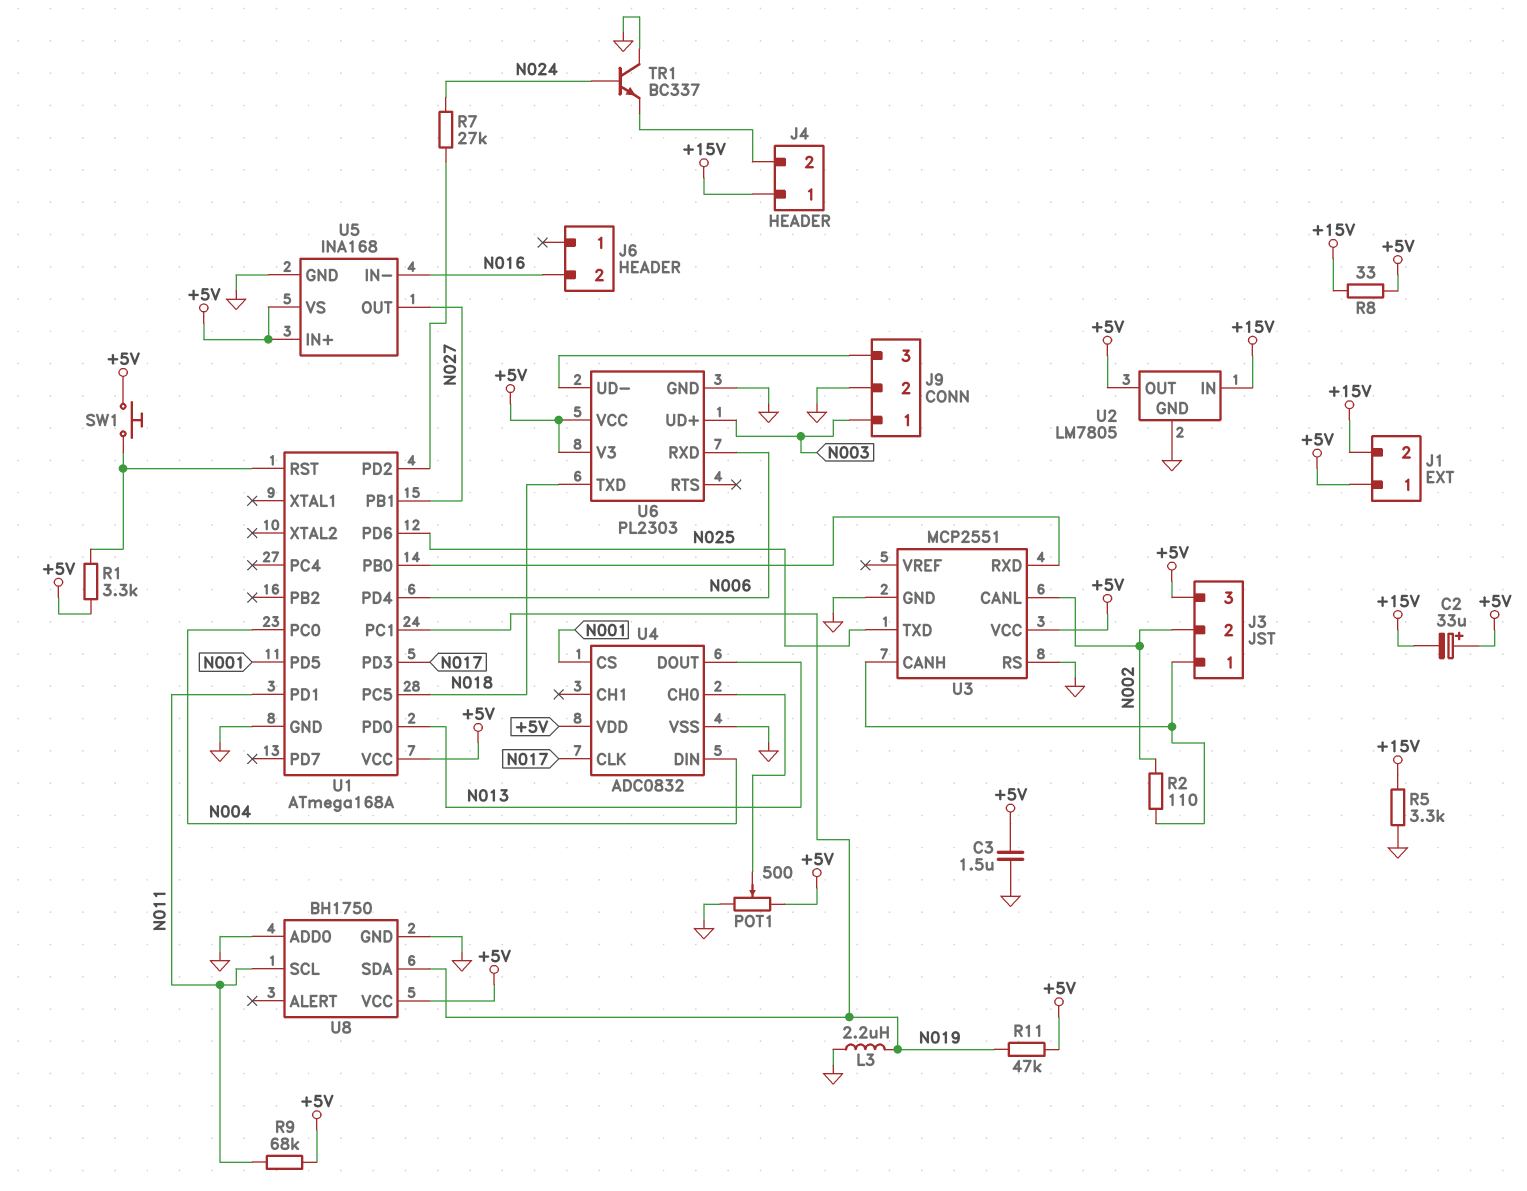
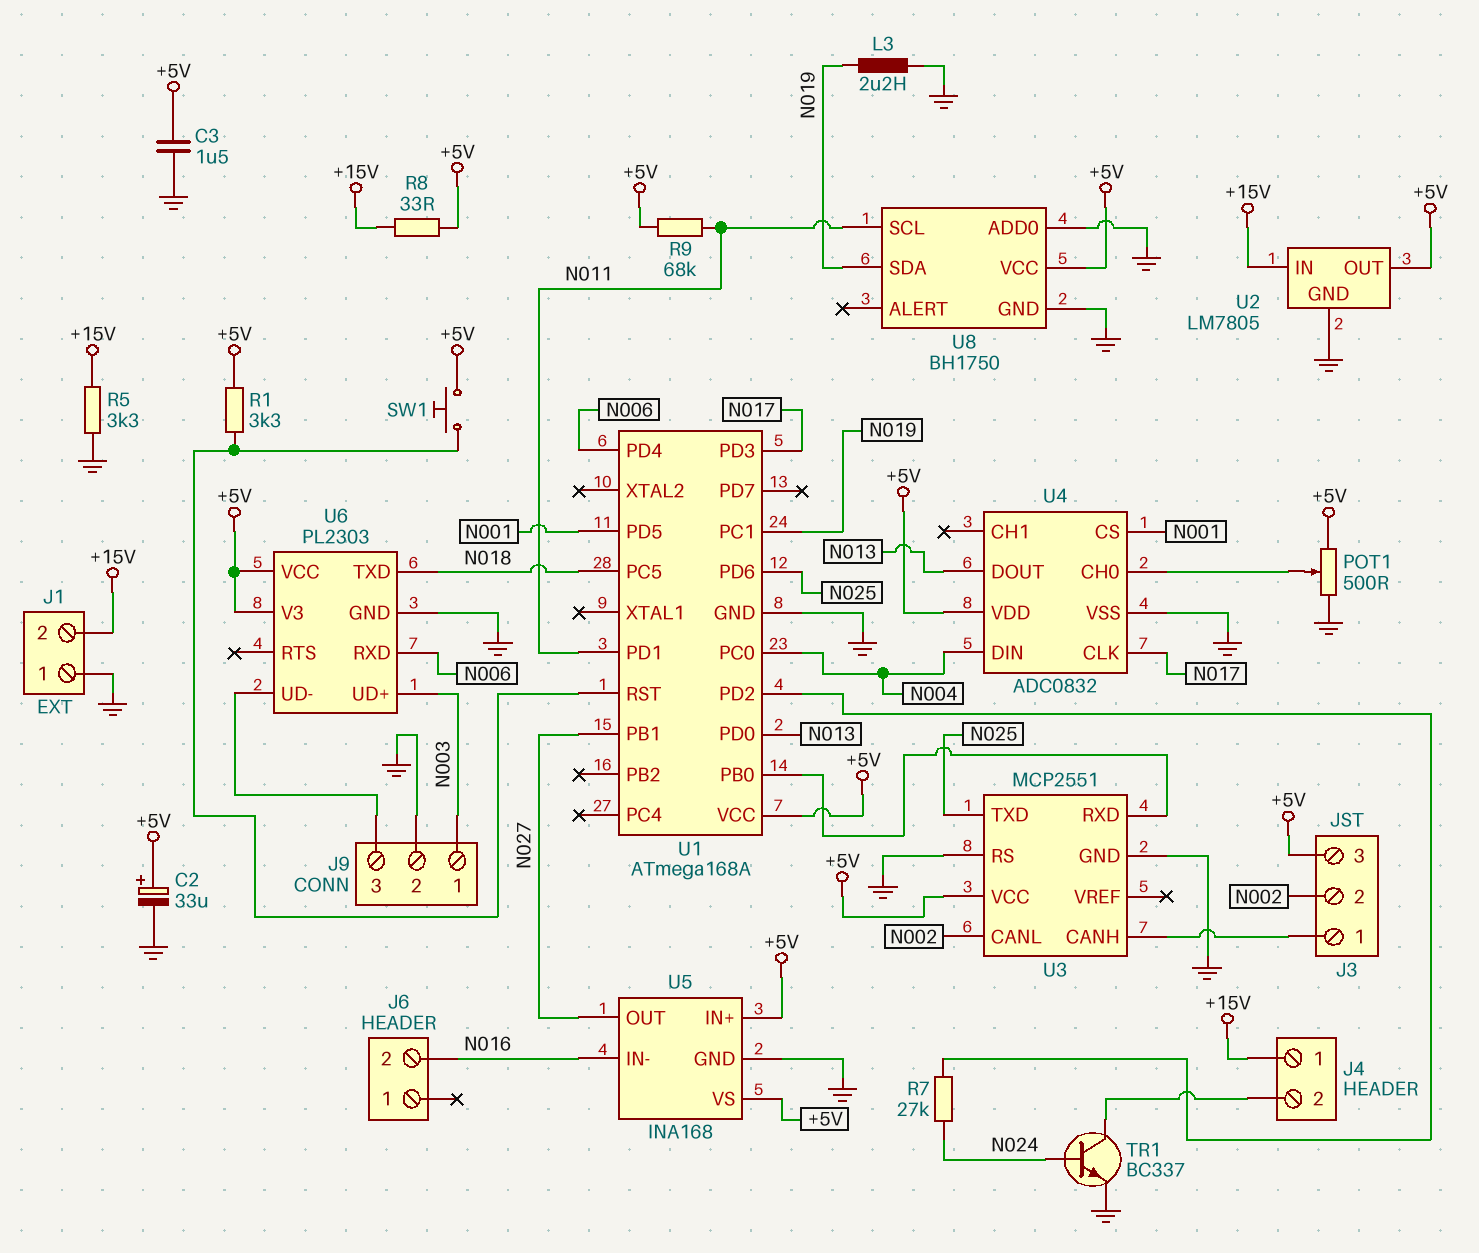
C2: 33uF (plus +5V, minus +15V) -> 33uF (plus +5V, minus GND)
J1 pin 1: +5V -> GND
R2: 110 (J3/1, N002) -> none
R11: 47k (+5V, N019) -> none
TR1: NPN BC337 (B N024, C GND, E J4/2) -> NPN BC337 (B N024, C J4/2, E GND)

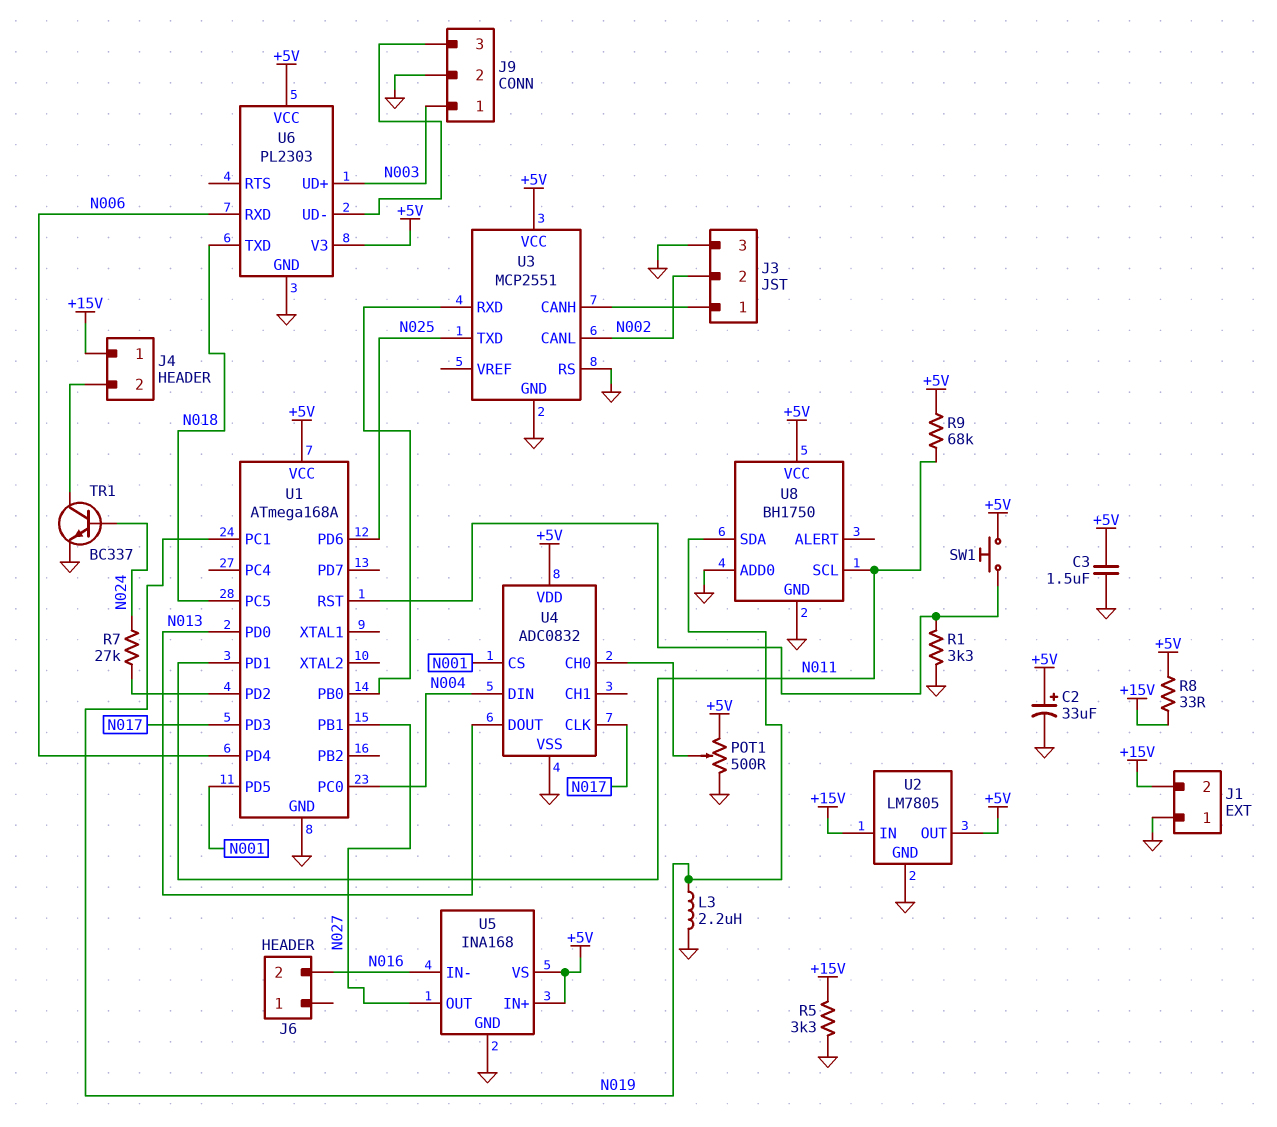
J3 pin 3: +5V -> GND
R1: 3.3k (+5V, U1/RST) -> 3.3k (GND, U1/RST)

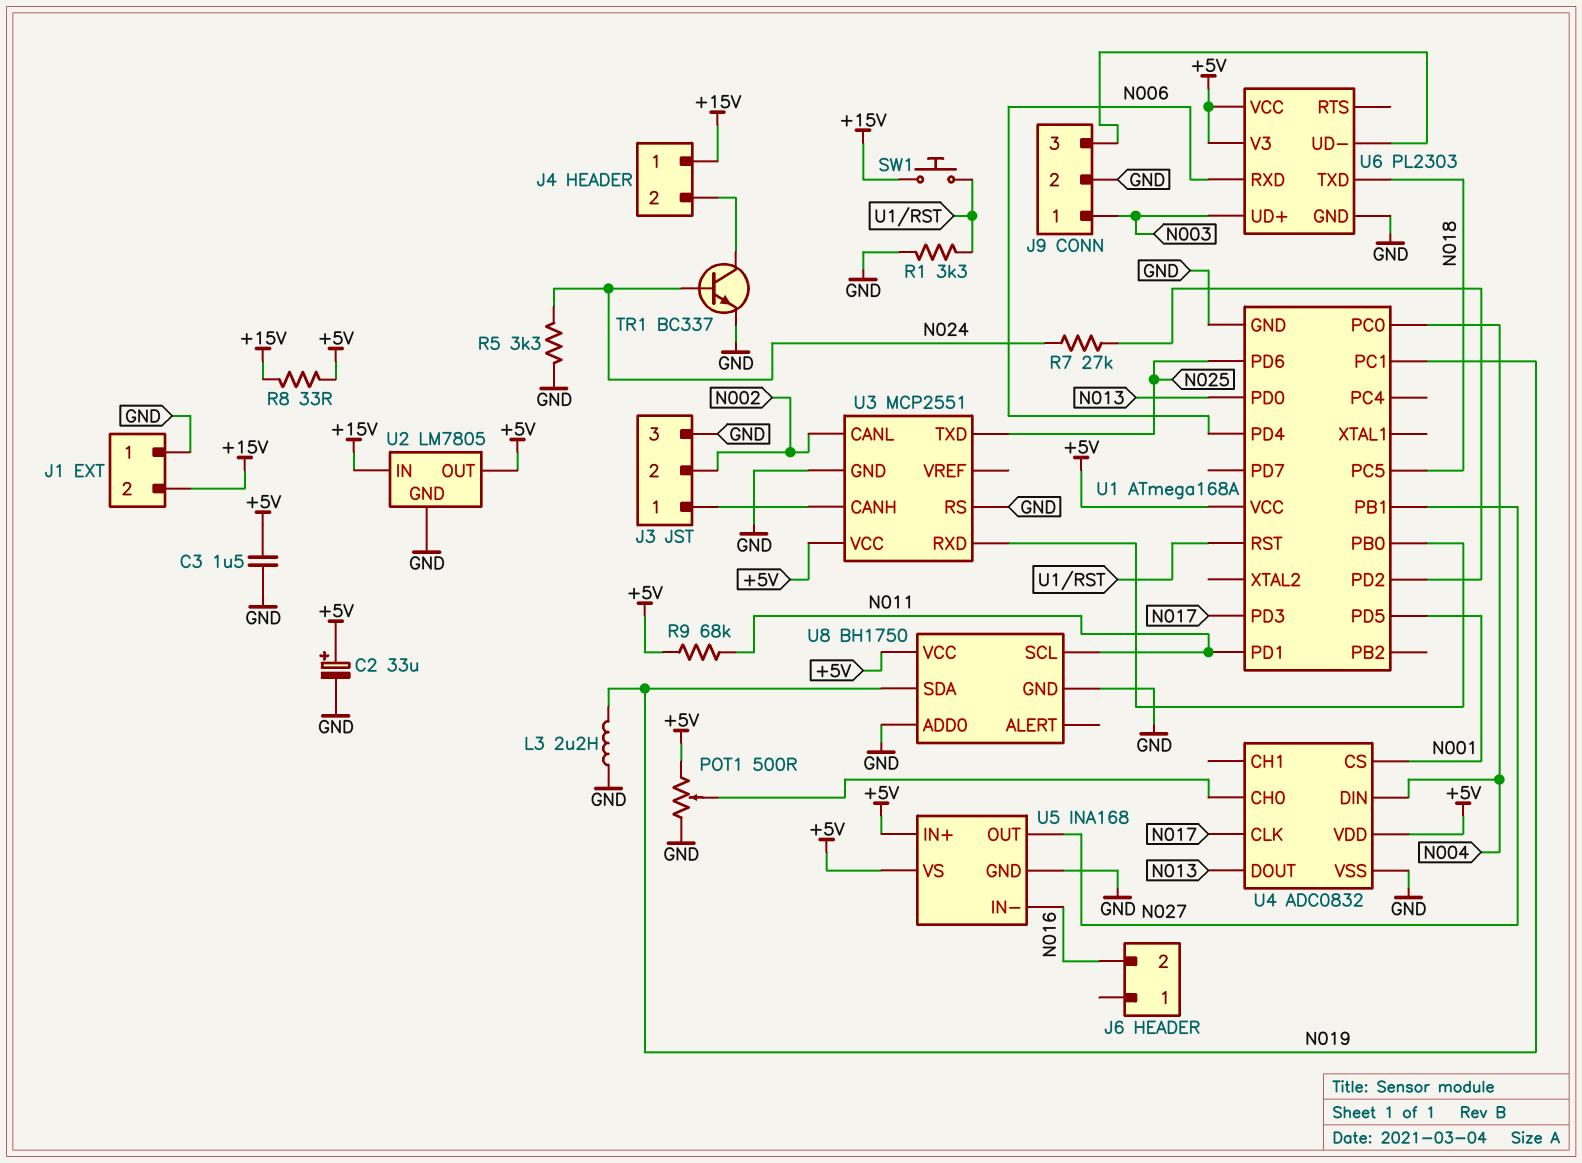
R5: 3.3k (+15V, GND) -> 3.3k (GND, N024)
SW1: button (+5V, U1/RST) -> button (+15V, U1/RST)

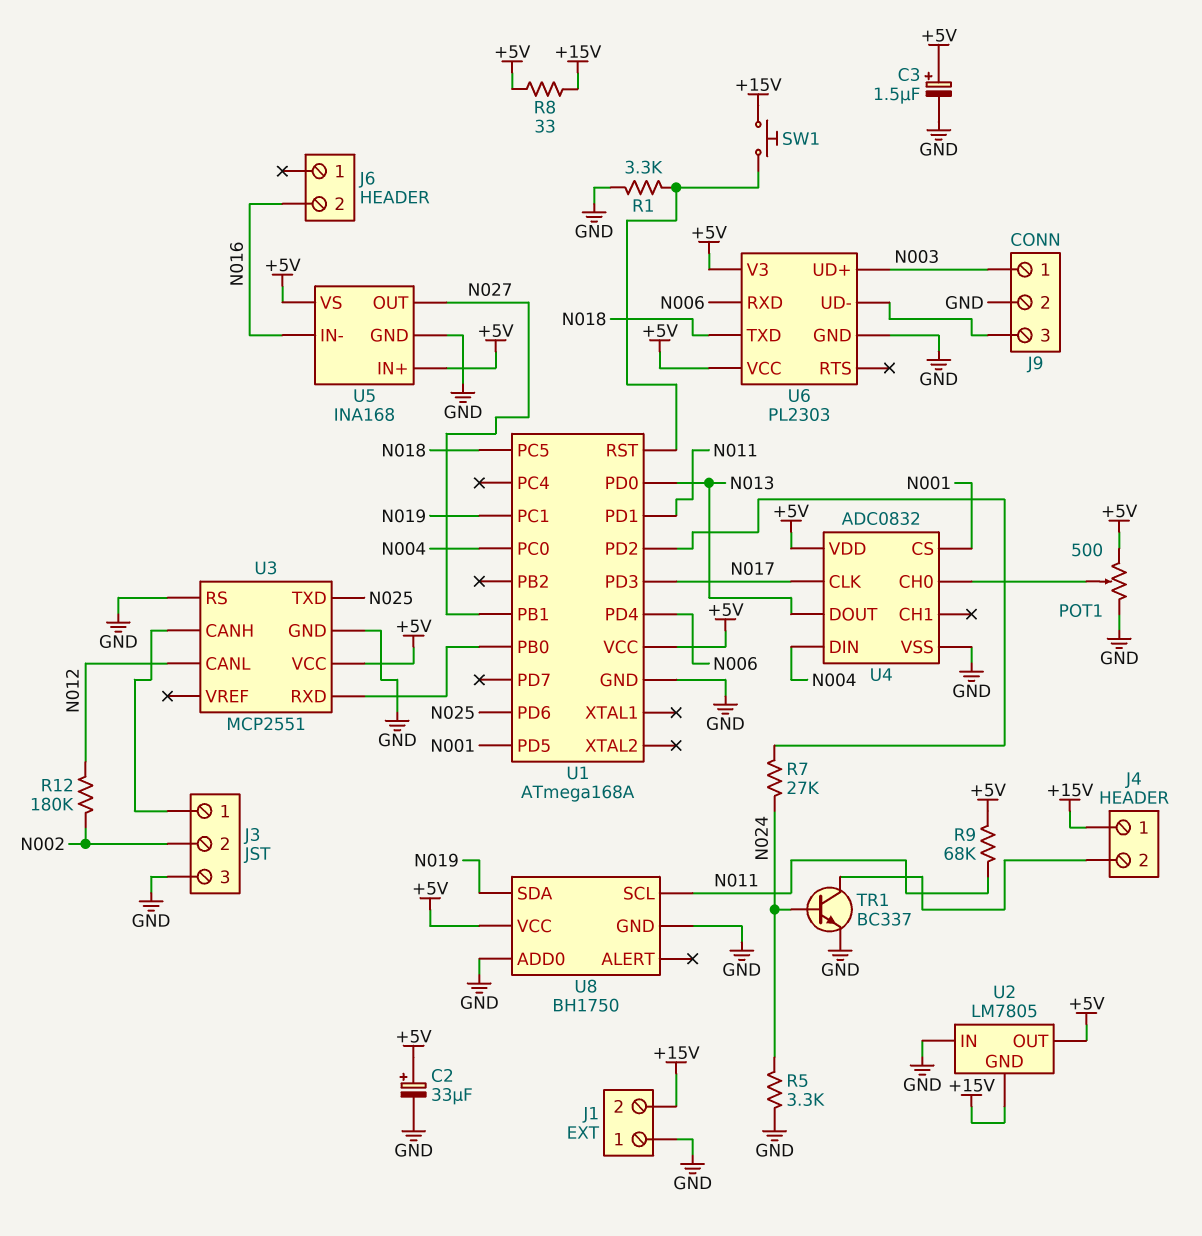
C3: 1.5uF (+5V, GND) -> 1.5uF (plus +5V, minus GND)
L3: 2.2uH (GND, N019) -> none
R12: none -> 180k (N002, N012)
U2 pin GND: GND -> +15V
U2 pin IN: +15V -> GND
U3 pin CANL: N002 -> N012

